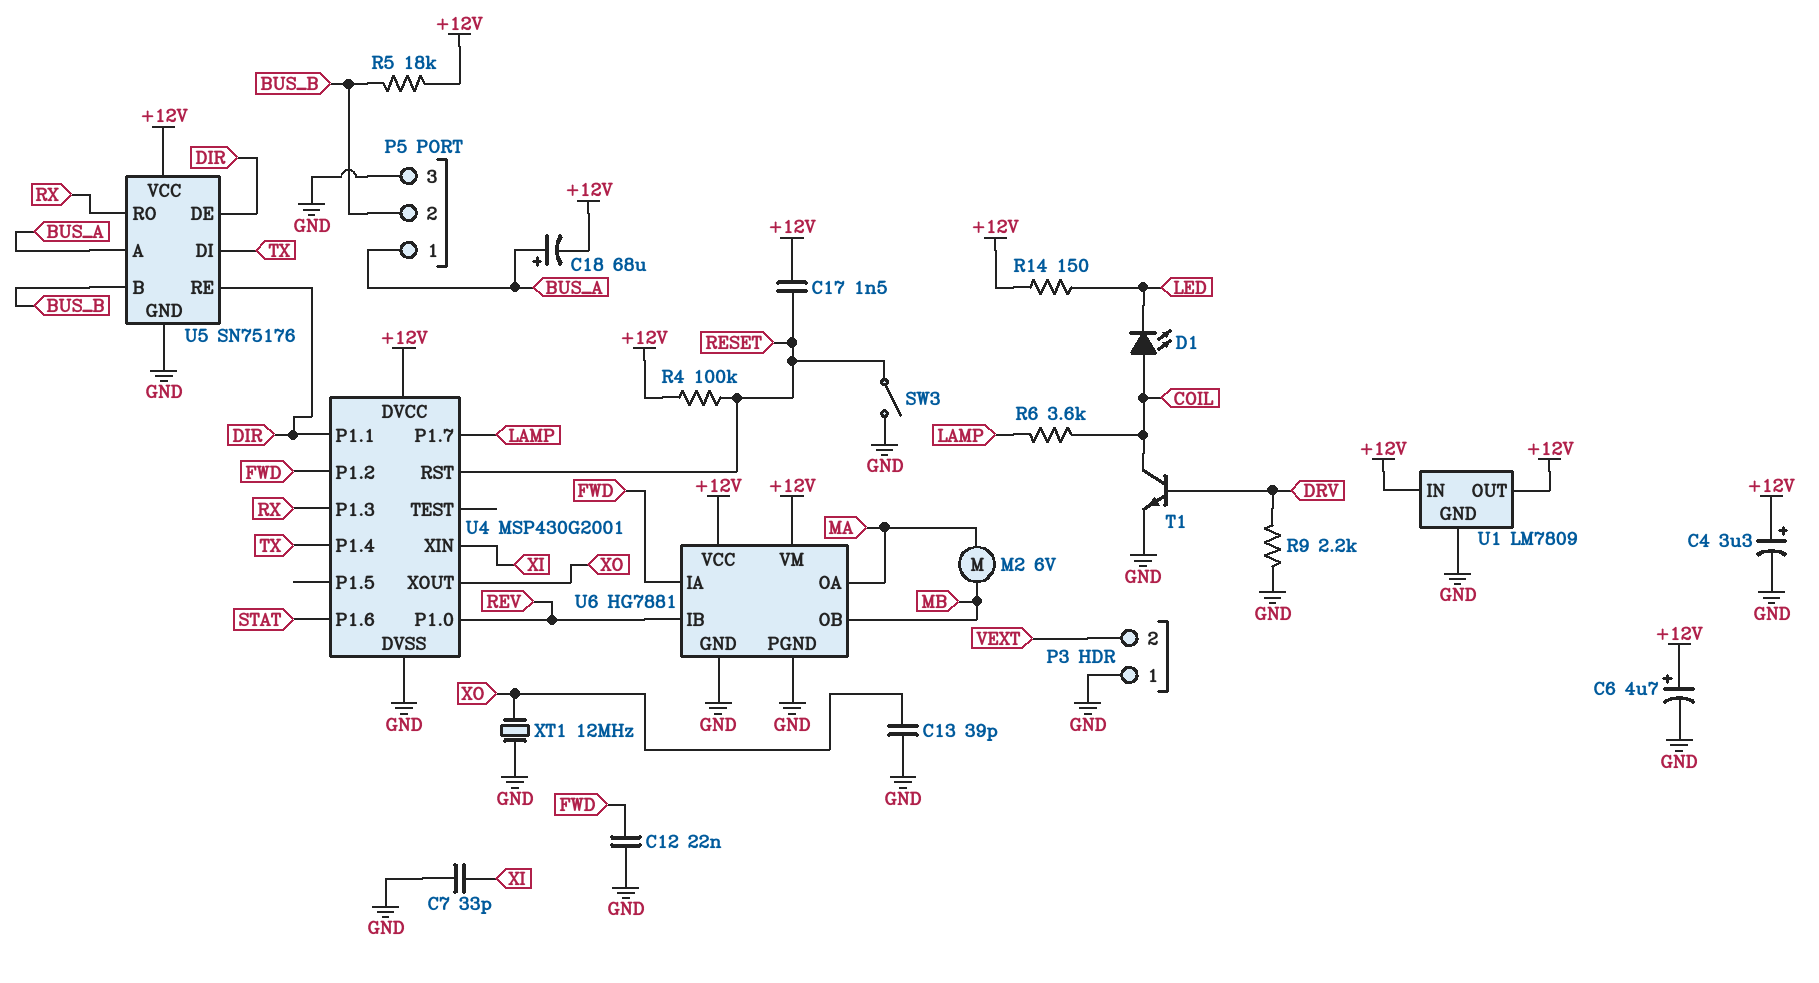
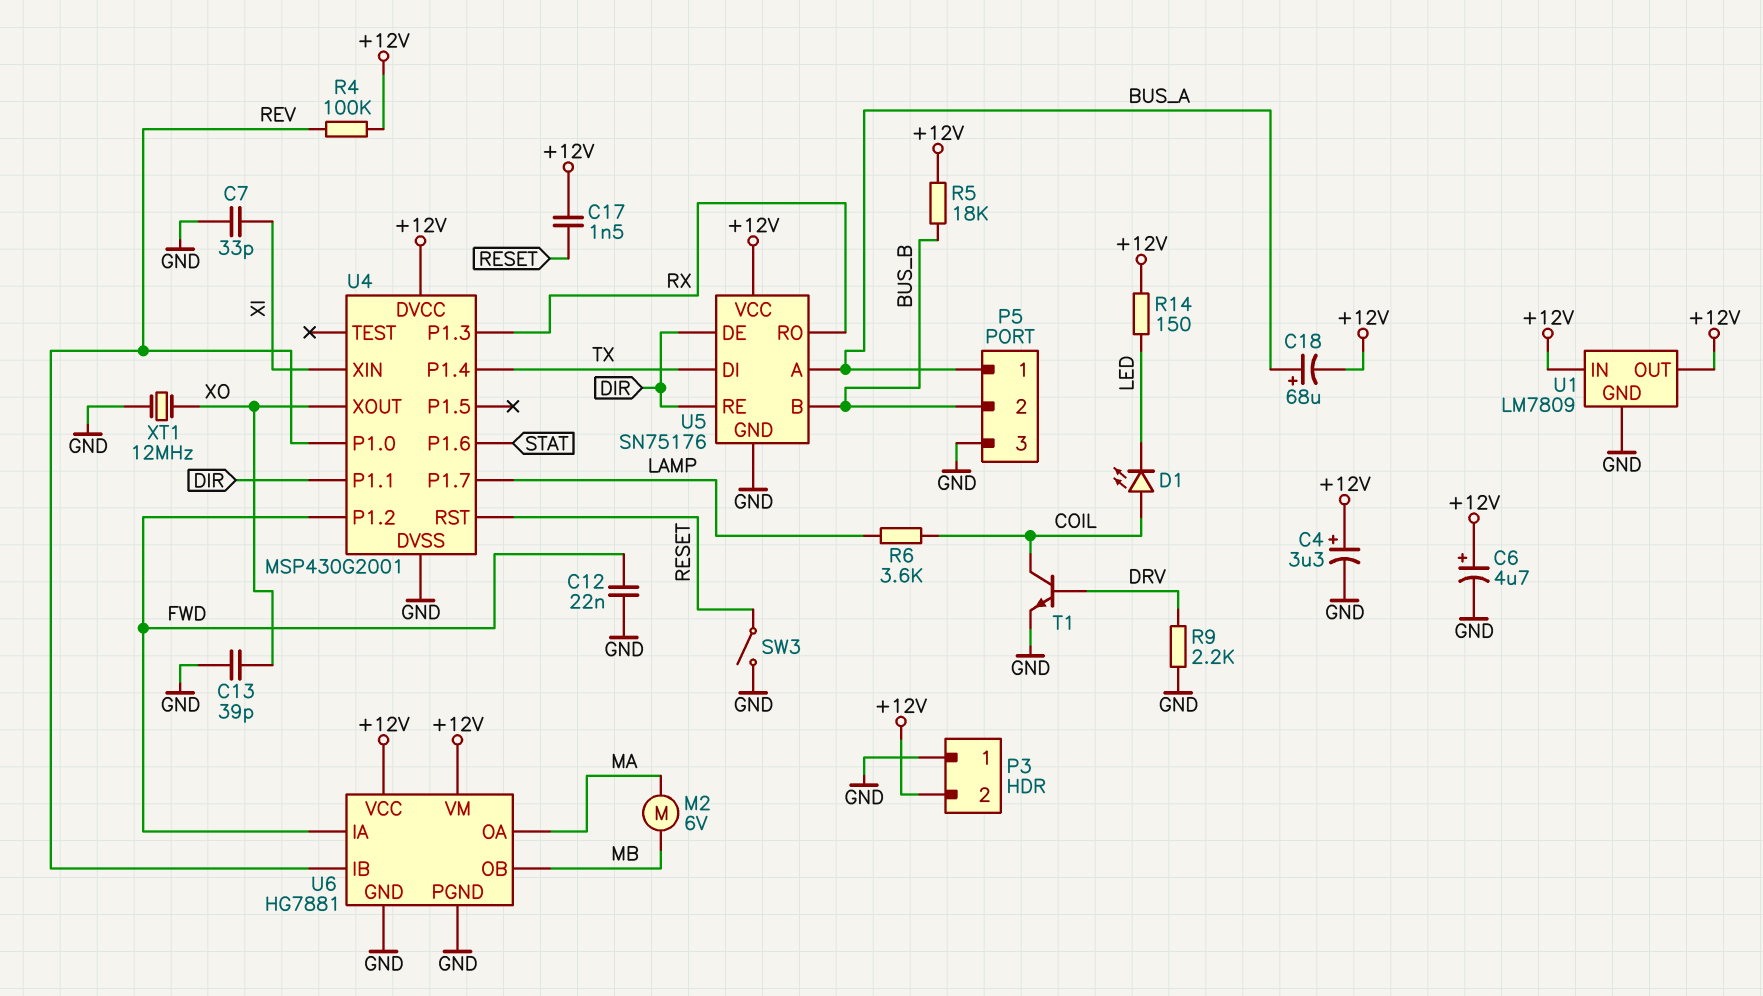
P3 pin 2: VEXT -> +12V
R4: 100k (+12V, RESET) -> 100k (+12V, REV)

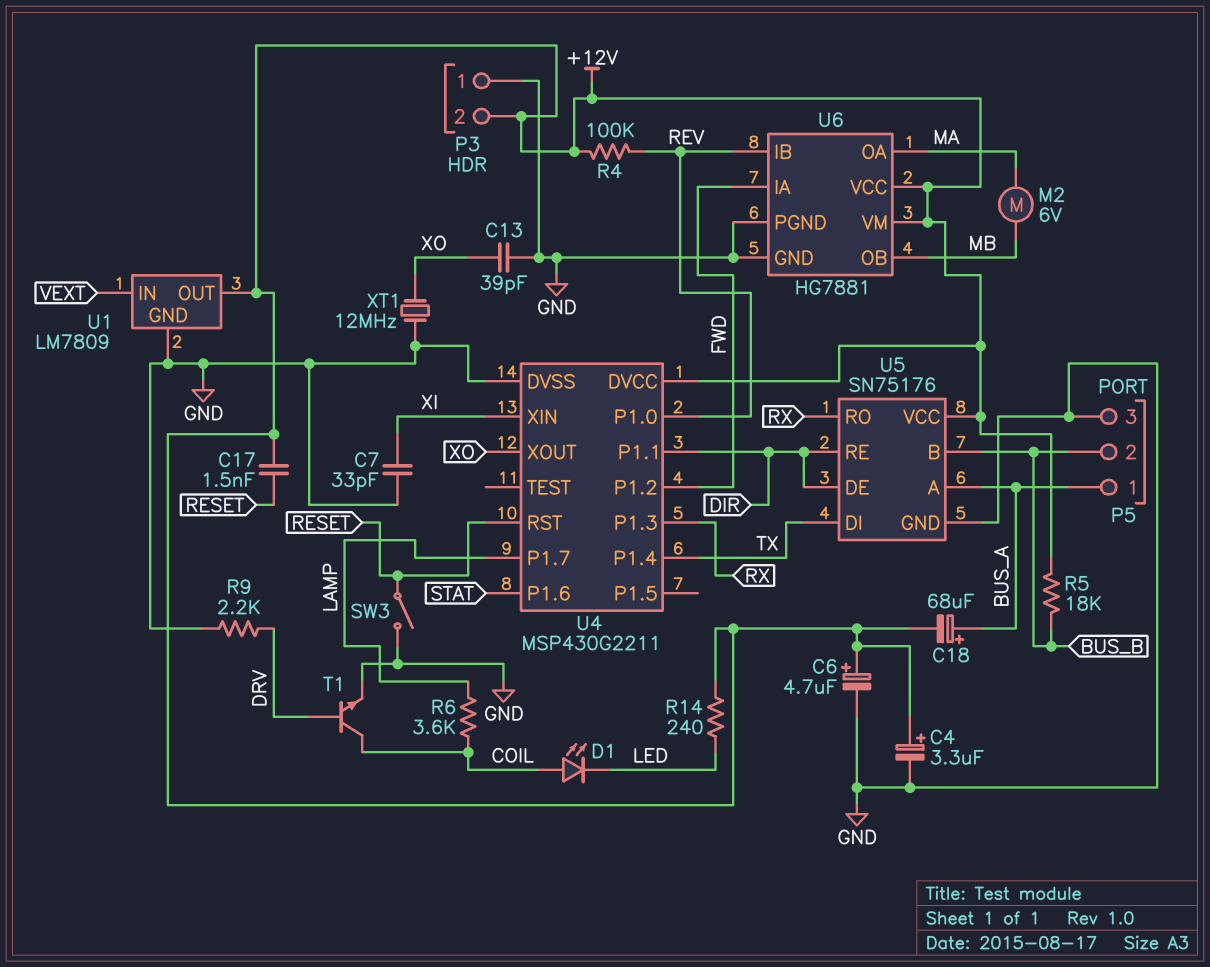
C12: 22nF (FWD, GND) -> none
R14: 150 (+12V, LED) -> 240 (+12V, LED)
U1 pin IN: +12V -> VEXT
U4: MSP430G2001 -> MSP430G2211

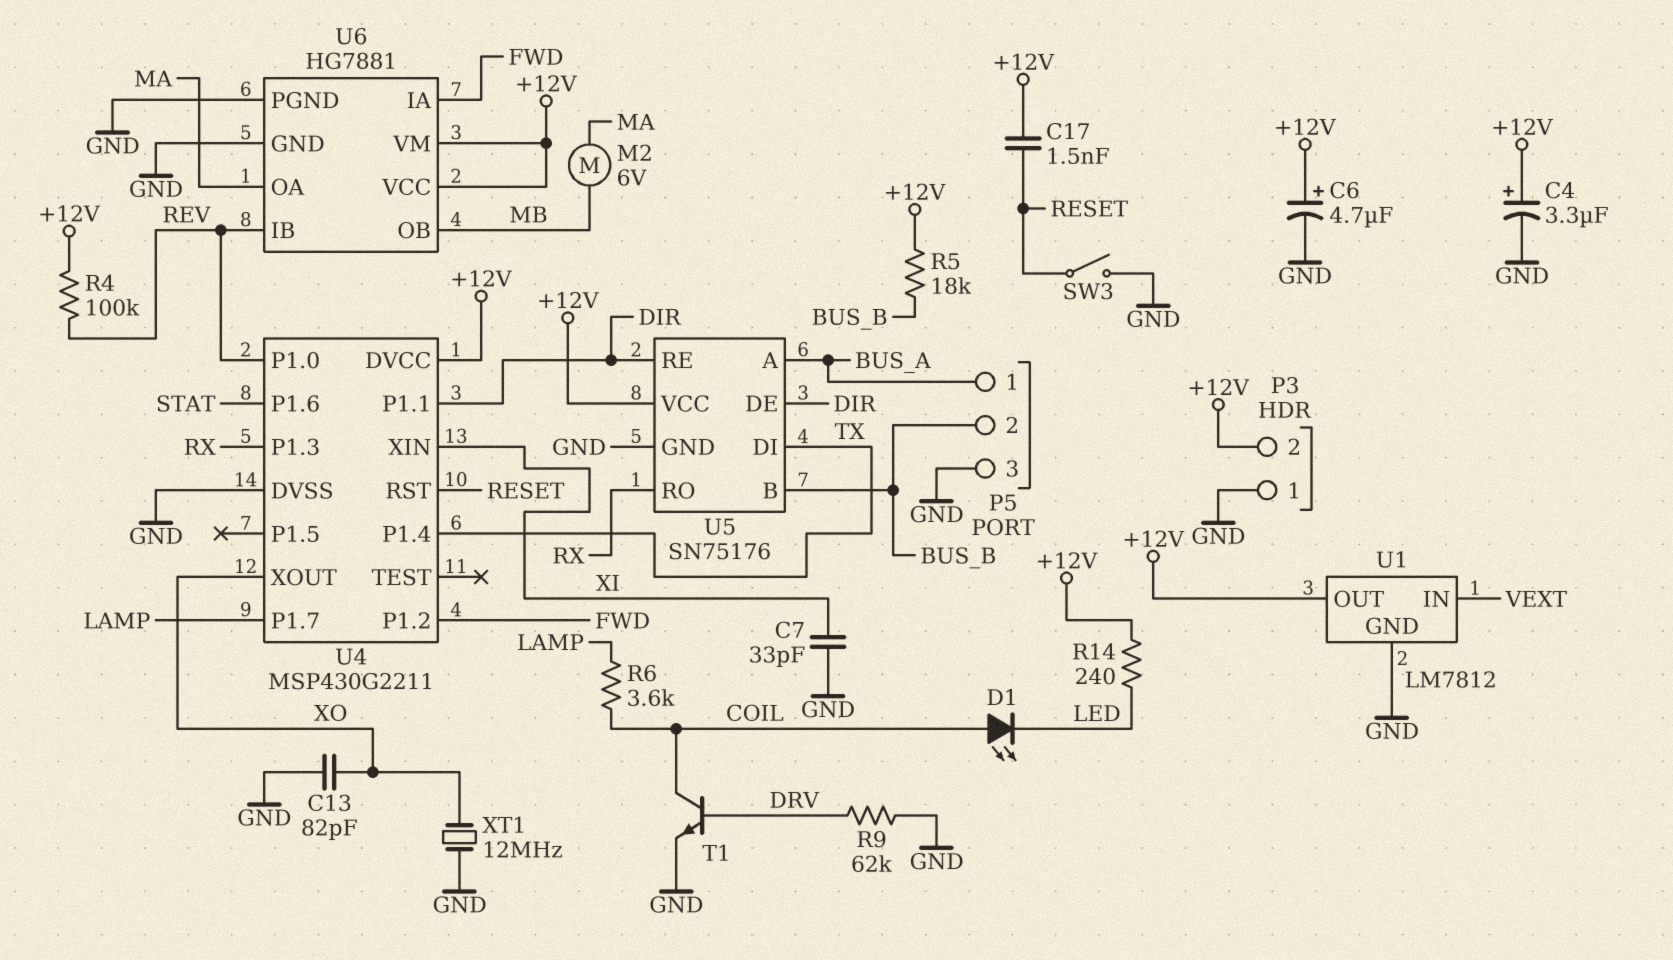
C13: 39pF (GND, XO) -> 82pF (GND, XO)
C18: 68uF (plus BUS_A, minus +12V) -> none
R9: 2.2k (DRV, GND) -> 62k (DRV, GND)
U1: LM7809 -> LM7812

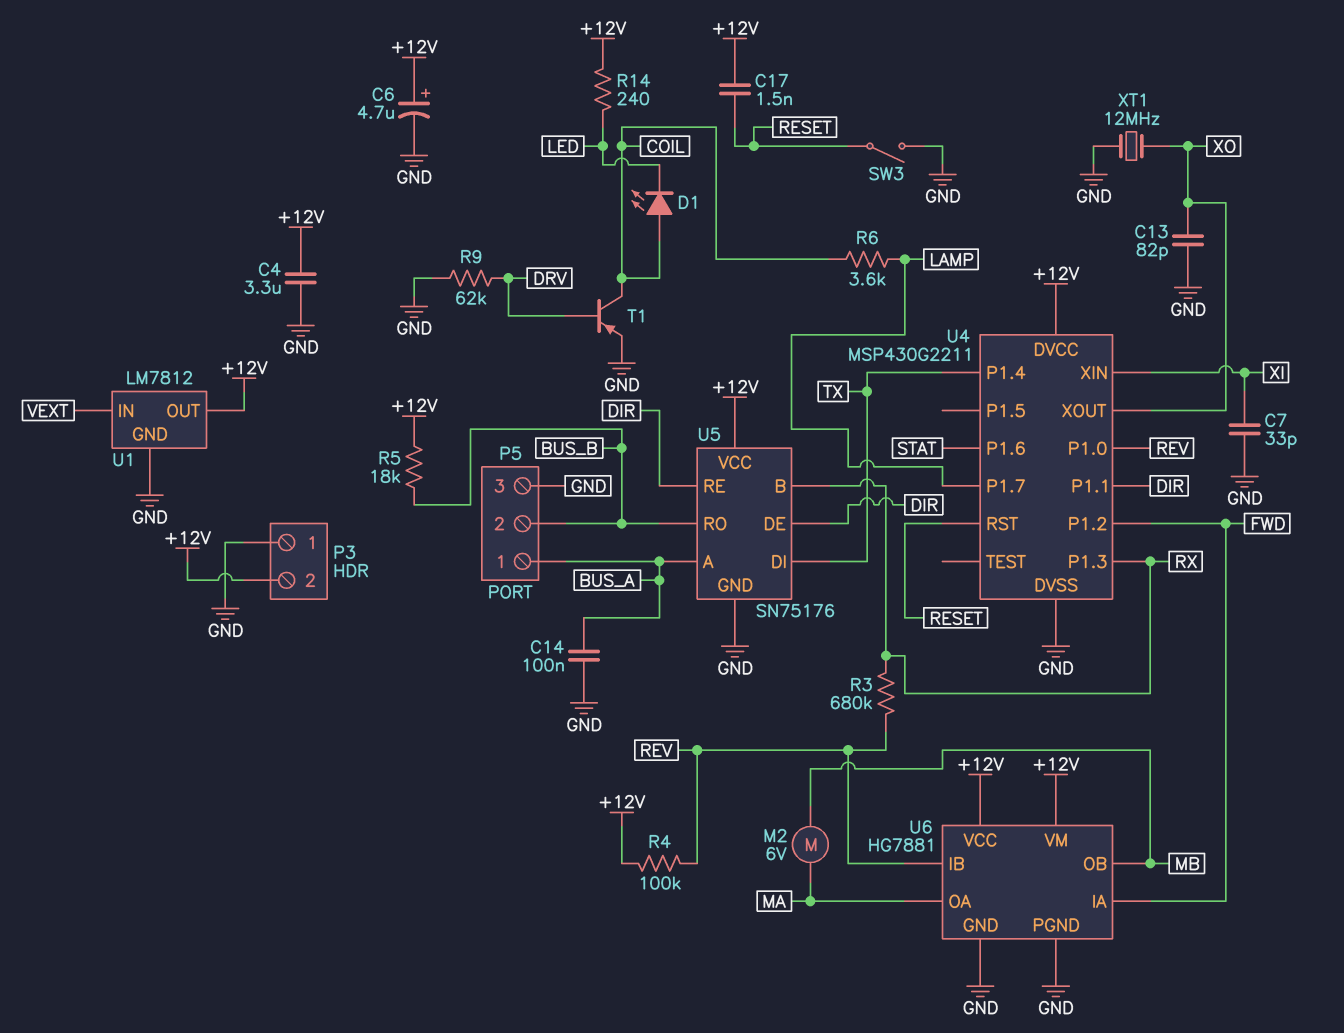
C4: 3.3uF (plus +12V, minus GND) -> 3.3uF (+12V, GND)
C14: none -> 100nF (BUS_A, GND)
R3: none -> 680k (REV, RX)
T1: NPN (B DRV, C COIL, E GND) -> PNP (B DRV, C COIL, E GND)
U5 pin B: BUS_B -> RX
U5 pin RO: RX -> BUS_B

